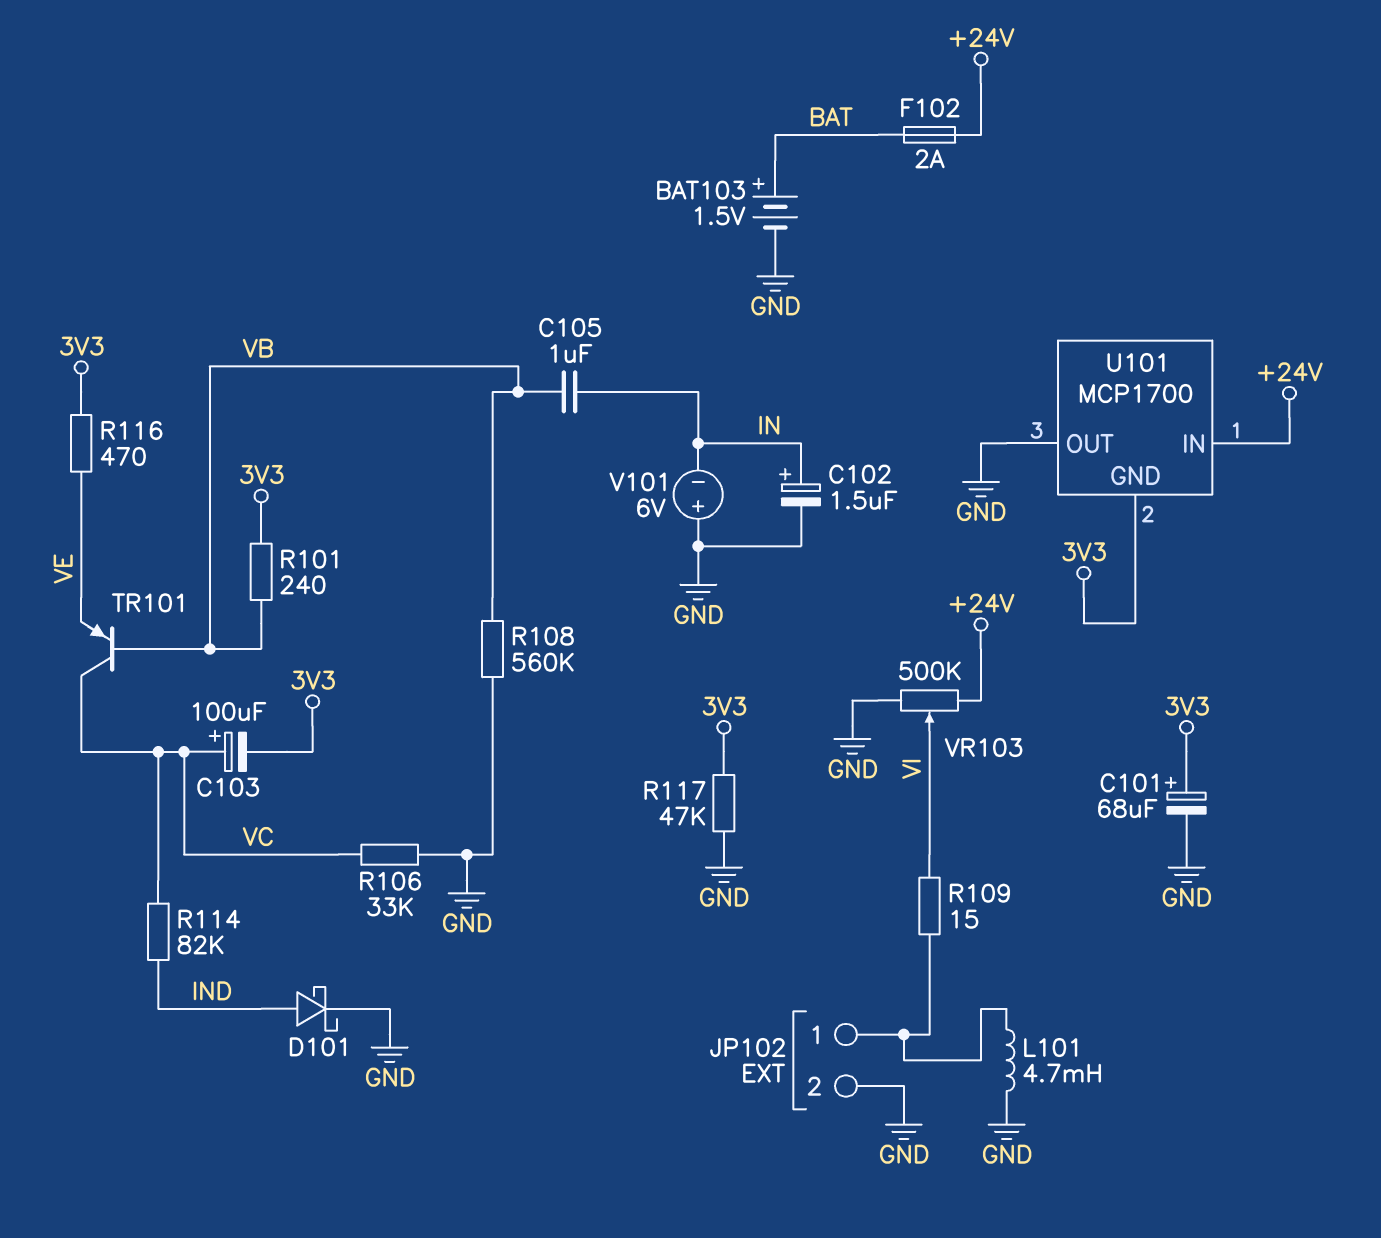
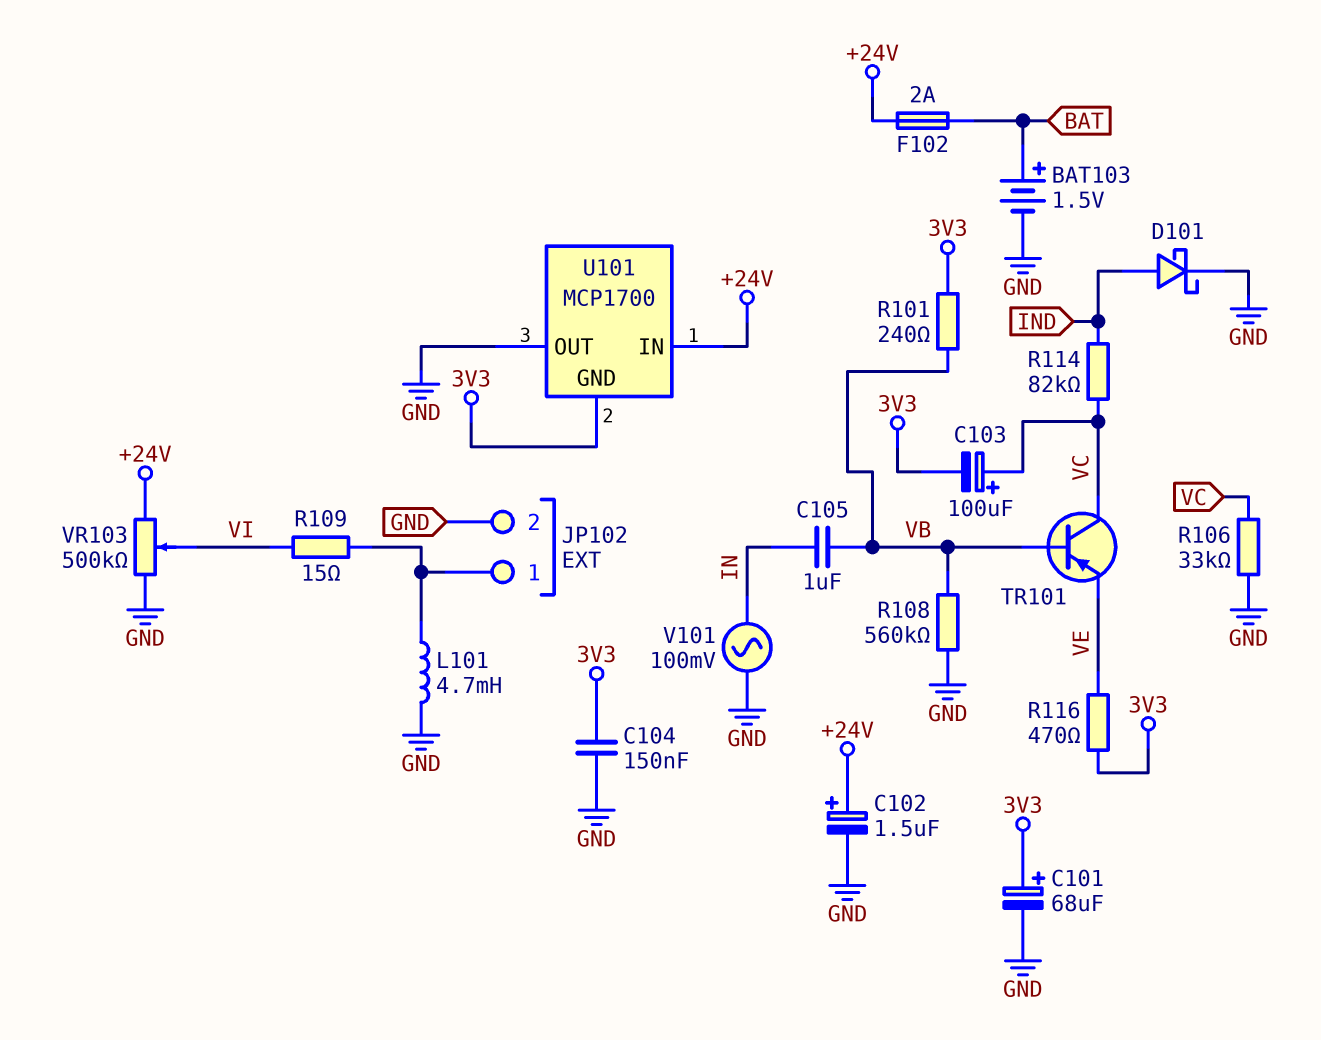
C102: 1.5uF (plus IN, minus GND) -> 1.5uF (plus +24V, minus GND)
C104: none -> 150nF (3V3, GND)
R117: 47k (3V3, GND) -> none
V101: 6V (plus GND, minus IN) -> AC 100mV (GND, IN)

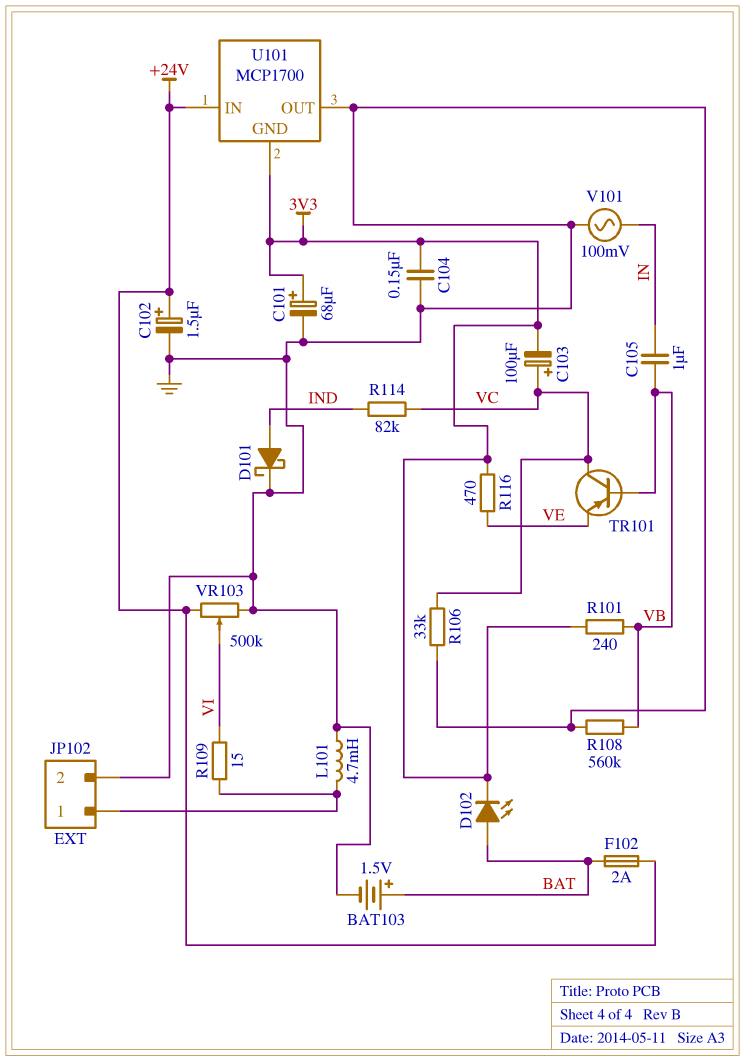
D102: none -> LED (A BAT, K 3V3)

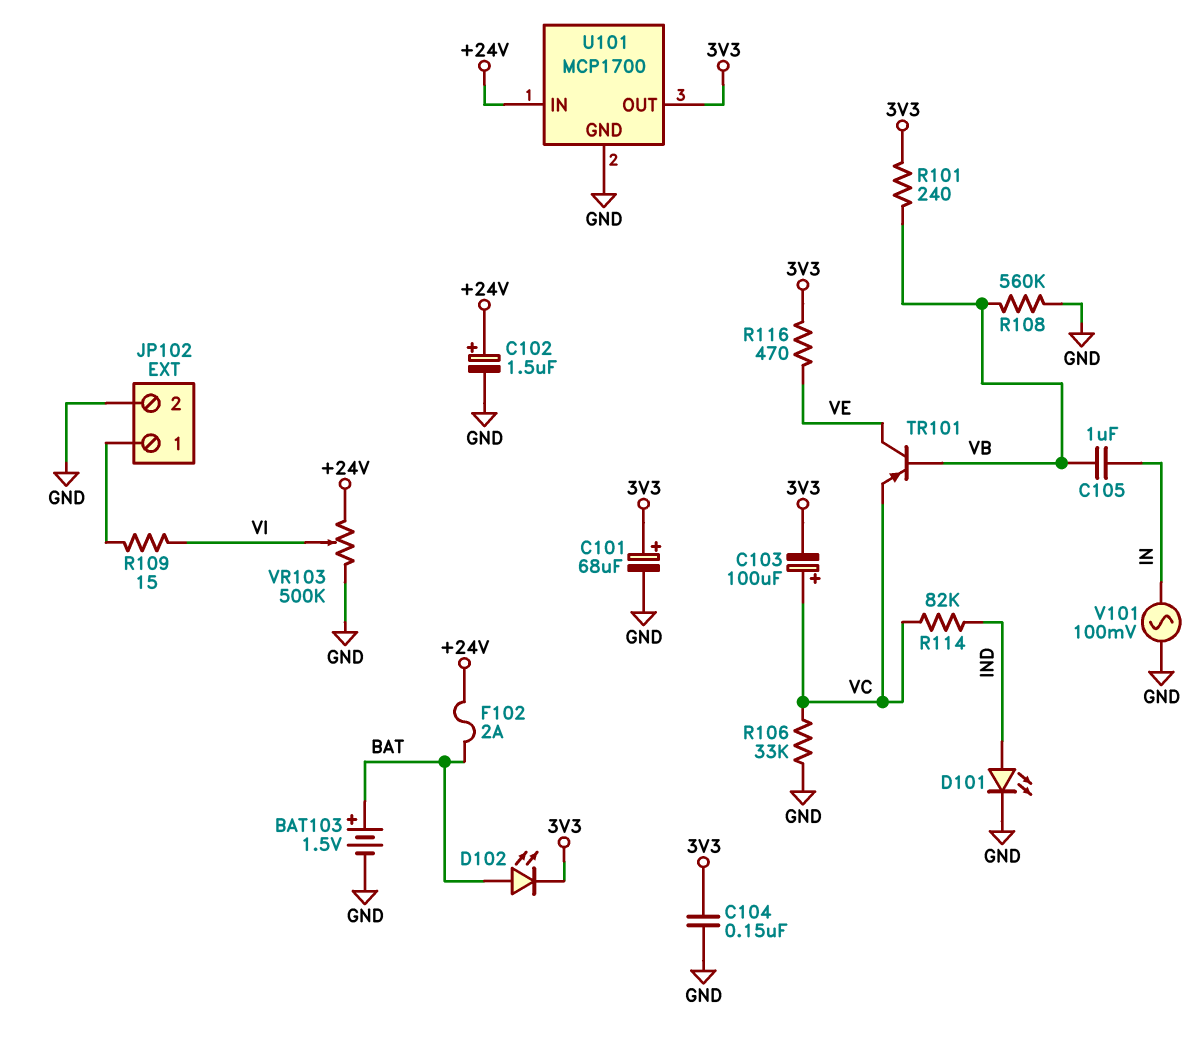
D101: schottky (A IND, K GND) -> LED (A IND, K GND)
L101: 4.7mH (GND, JP102/1) -> none
TR101: PNP (B VB, C VC, E VE) -> PNP (B VB, C VE, E VC)
U101 pin GND: 3V3 -> GND
U101 pin OUT: GND -> 3V3

